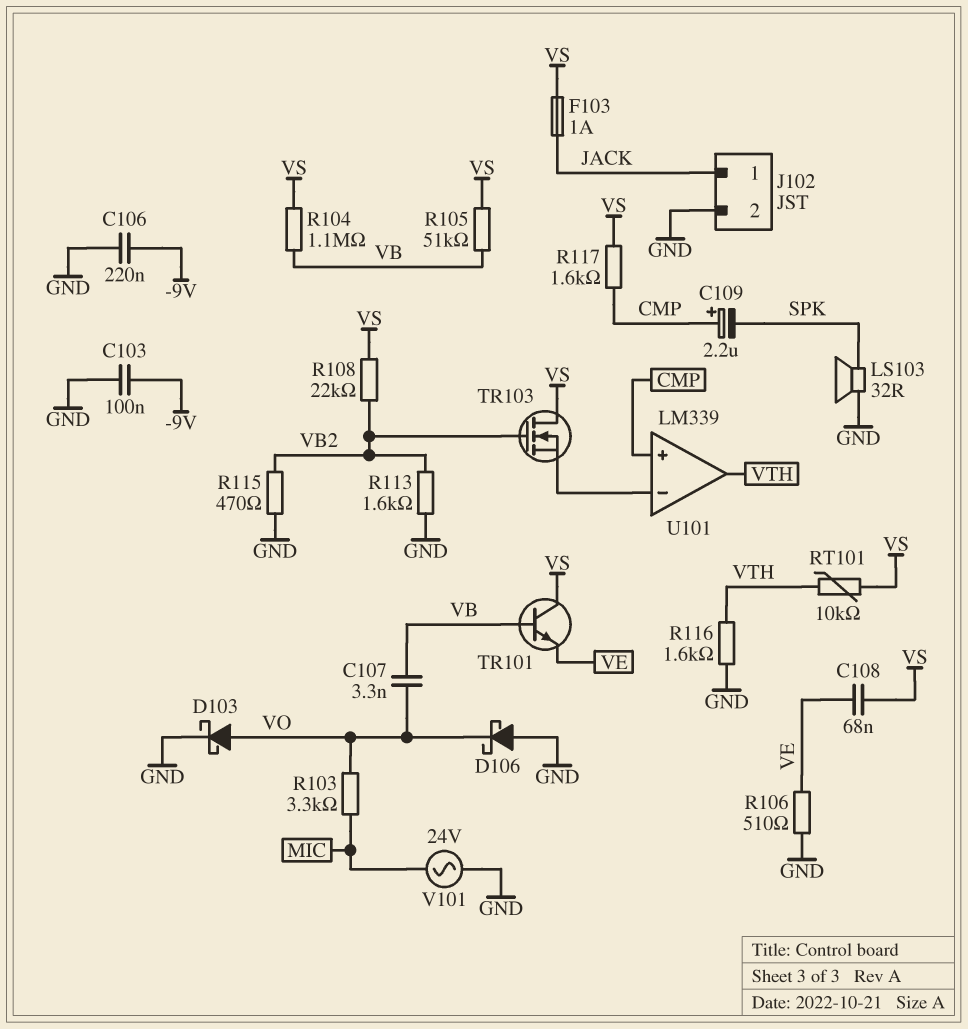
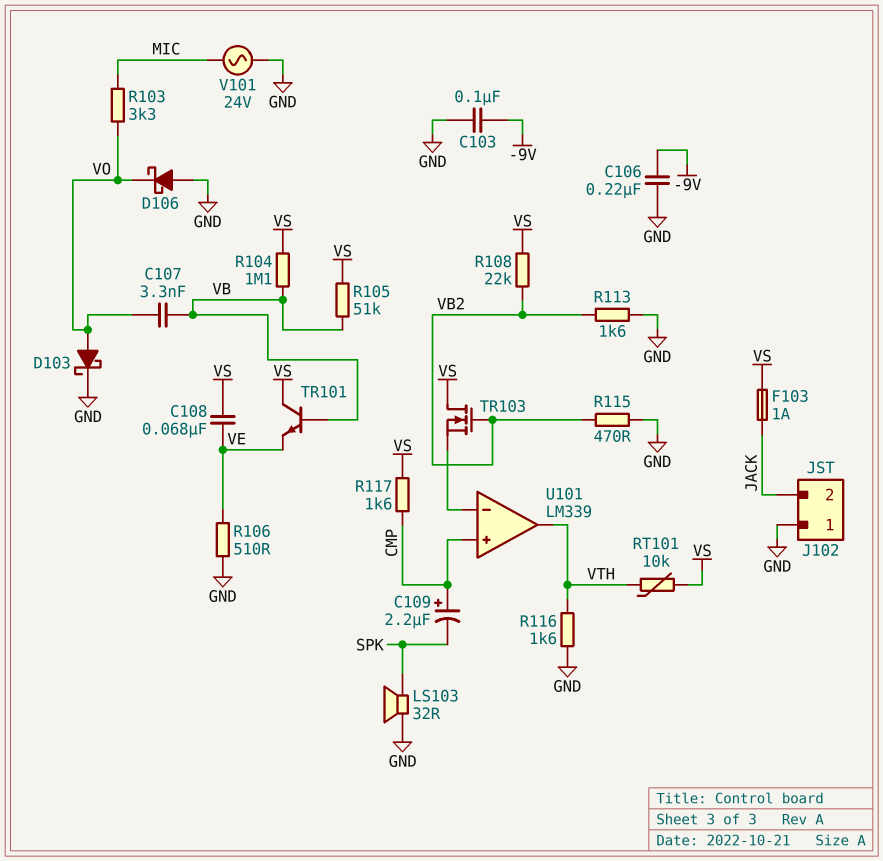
J102 pin 1: JACK -> GND
J102 pin 2: GND -> JACK

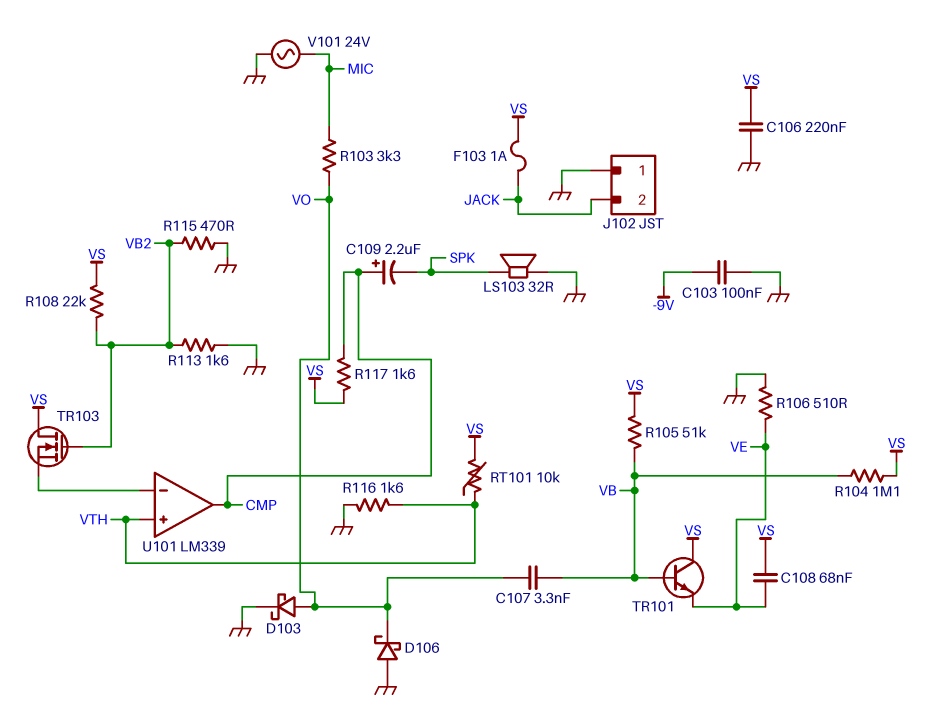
C106: 220nF (-9V, GND) -> 220nF (GND, VS)
U101 pin in+: CMP -> VTH
U101 pin out: VTH -> CMP

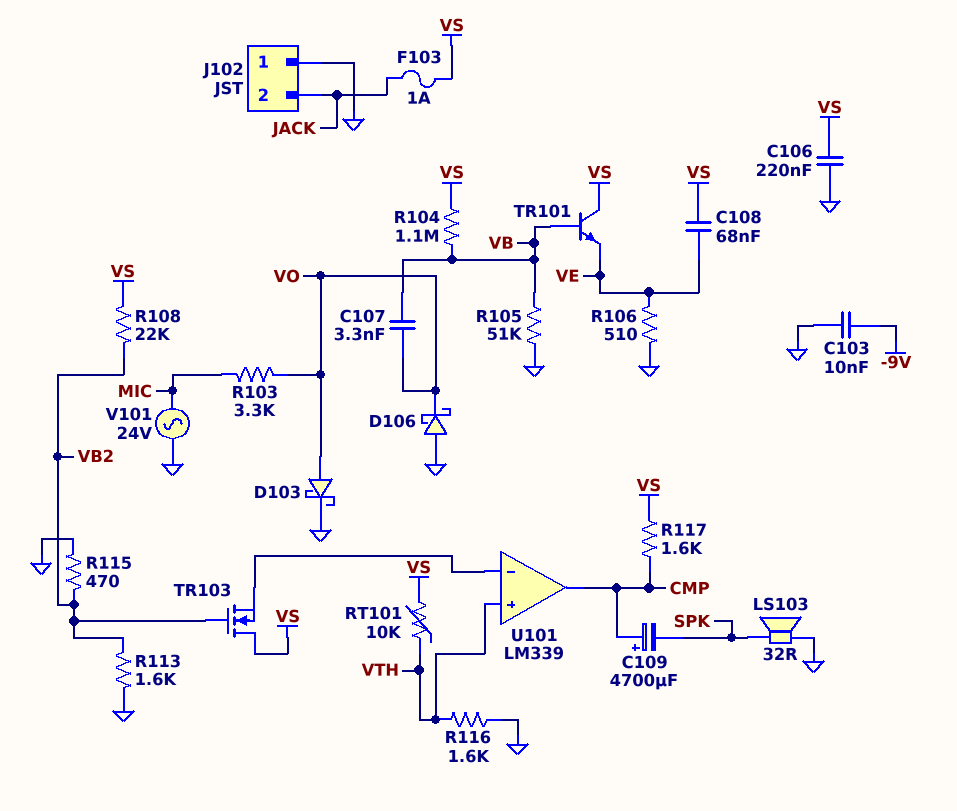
C103: 100nF (-9V, GND) -> 10nF (-9V, GND)
C109: 2.2uF (plus CMP, minus SPK) -> 4700uF (plus CMP, minus SPK)
R105: 51k (VB, VS) -> 51k (GND, VB)

